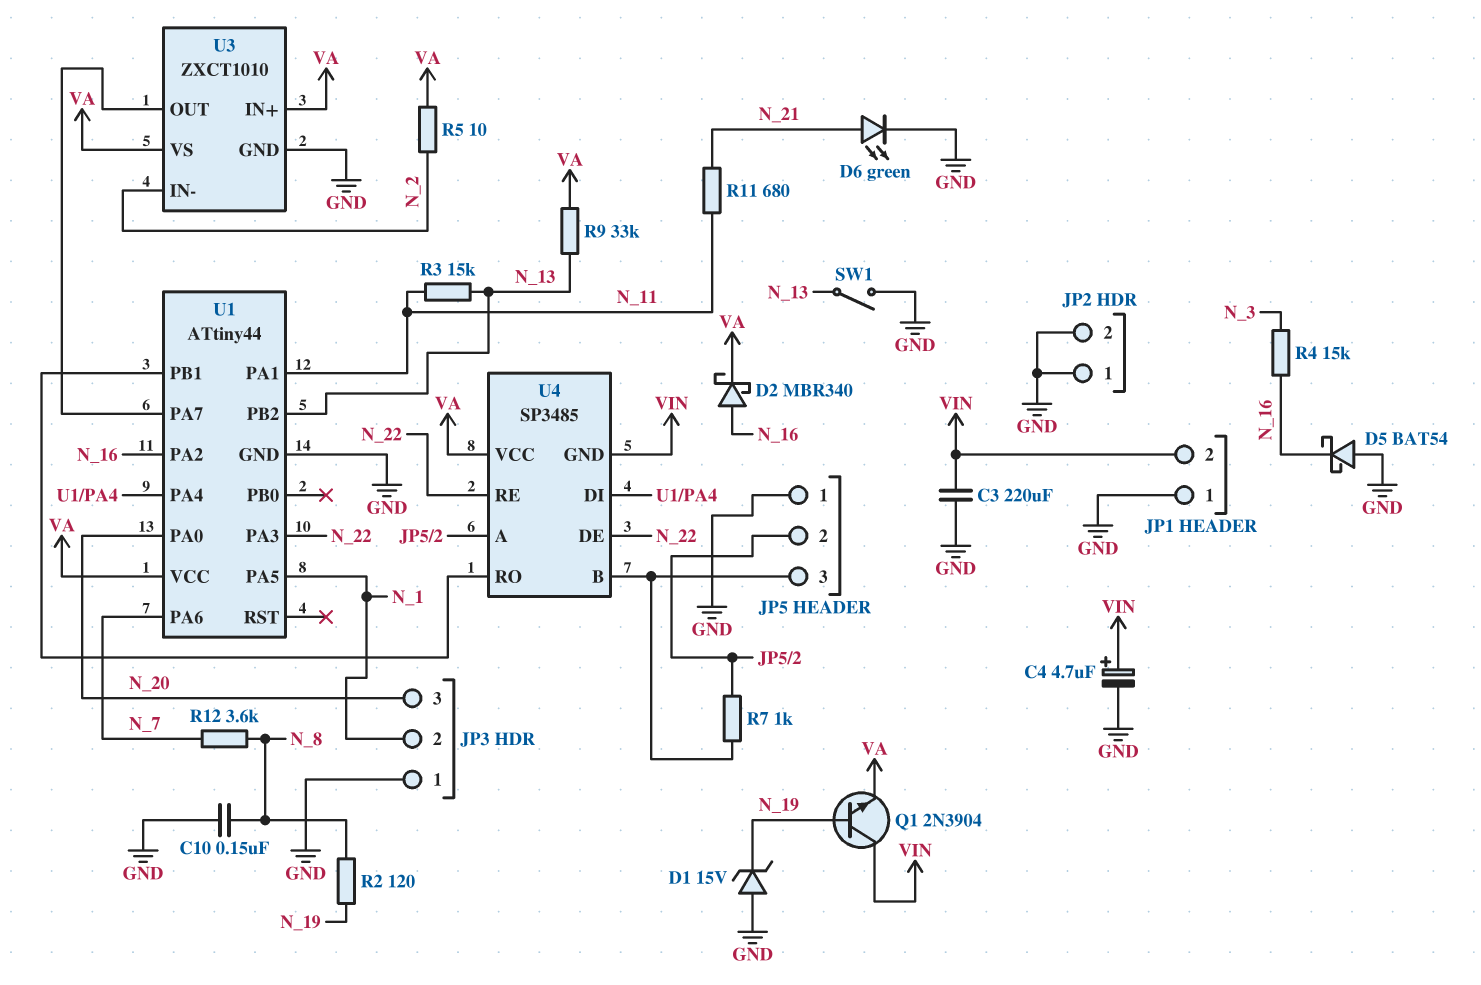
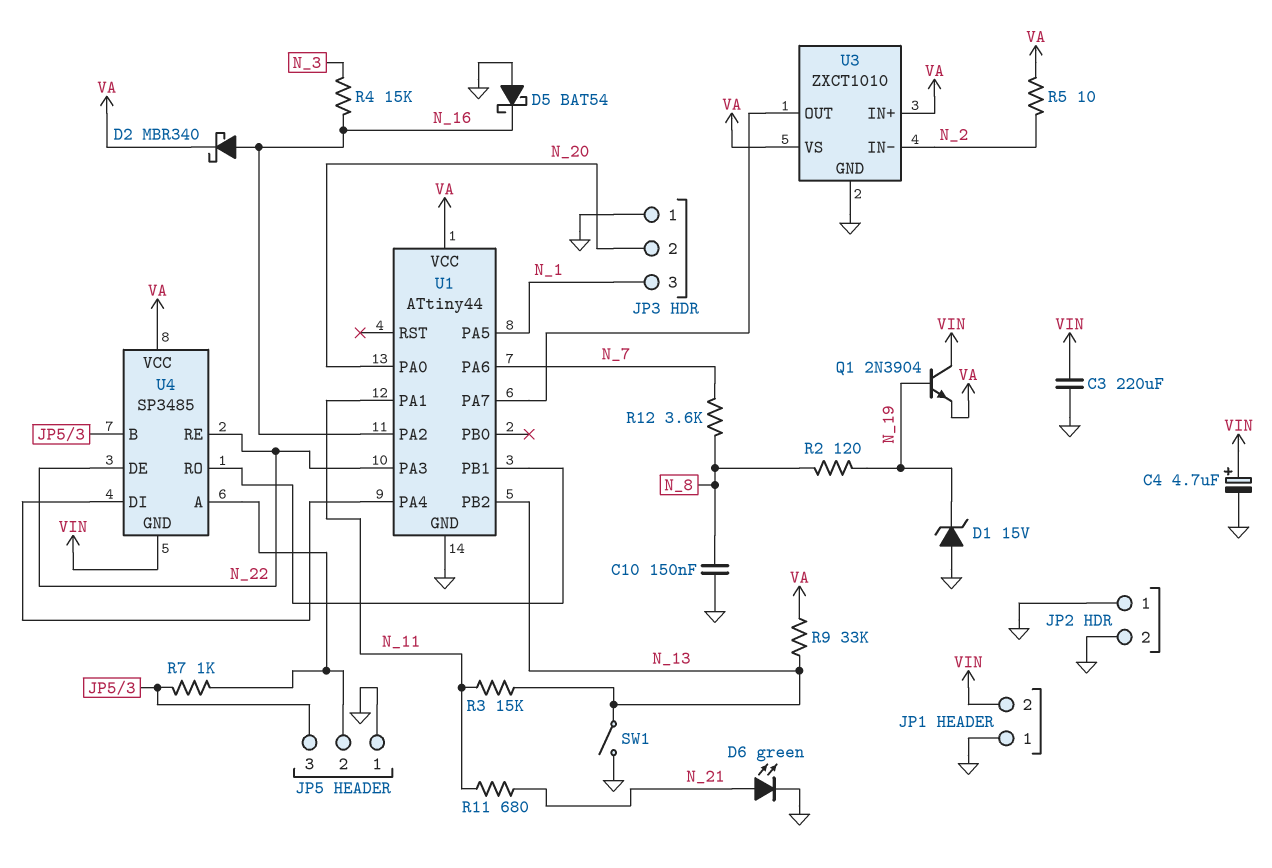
JP3 pin 2: N_1 -> N_20
JP3 pin 3: N_20 -> N_1

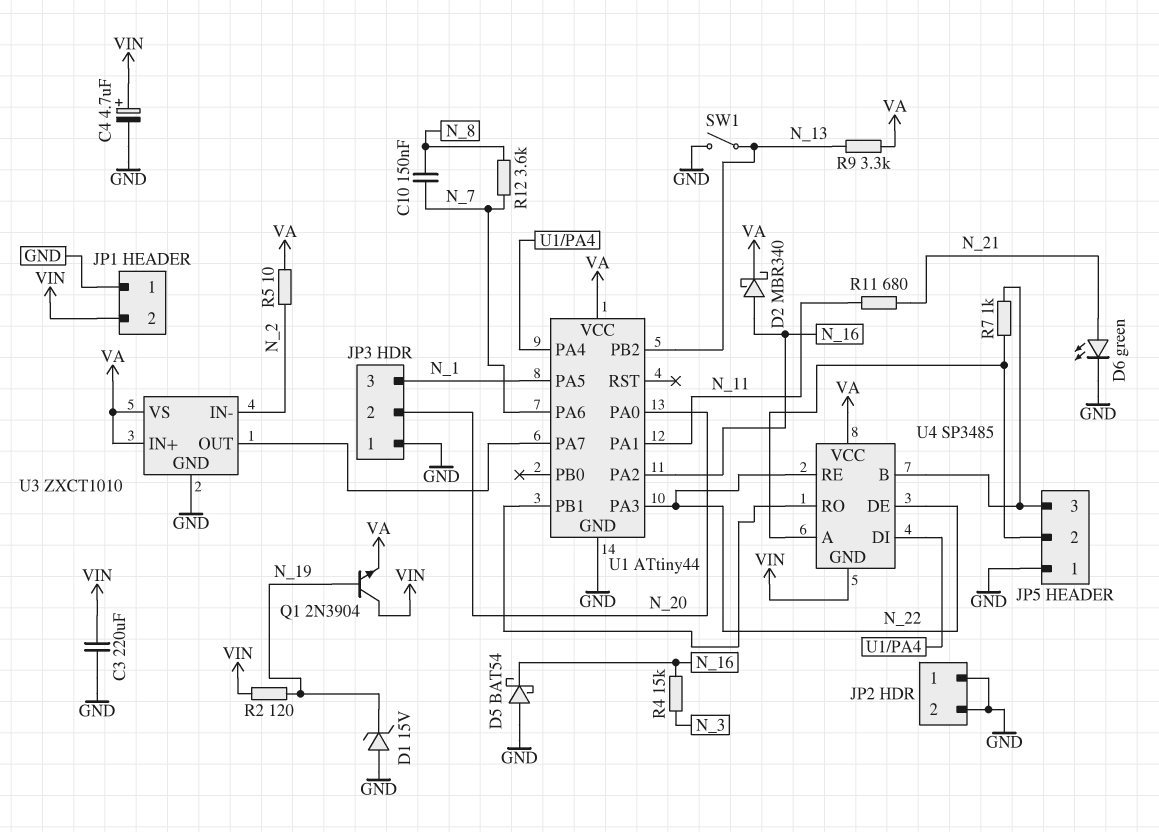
C10: 150nF (GND, N_8) -> 150nF (N_7, N_8)
R2: 120 (N_8, N_19) -> 120 (N_19, VIN)
R3: 15k (N_11, N_13) -> none
R9: 33k (N_13, VA) -> 3.3k (N_13, VA)

